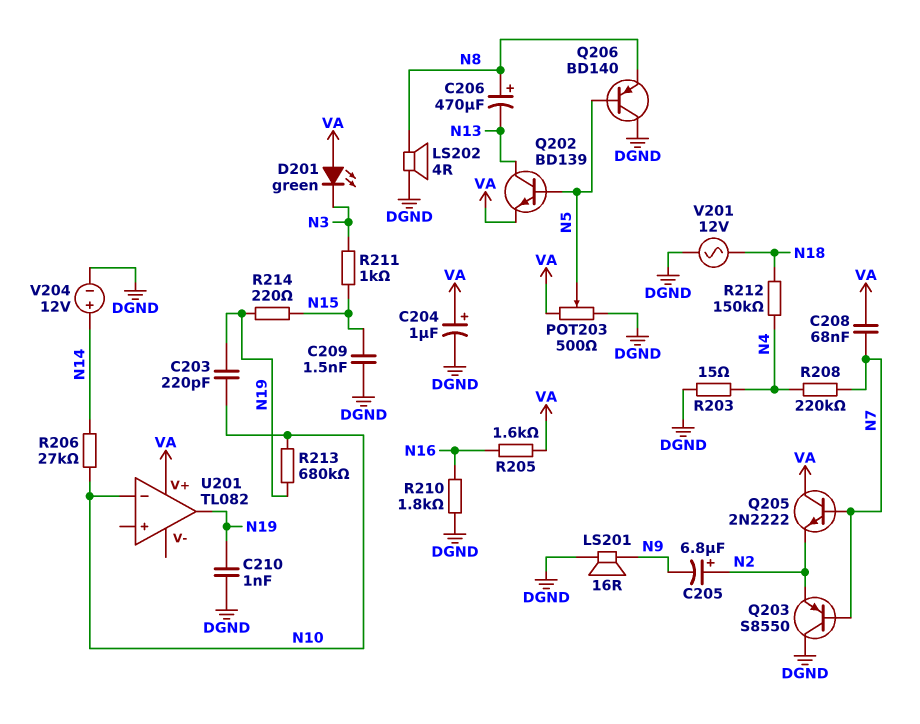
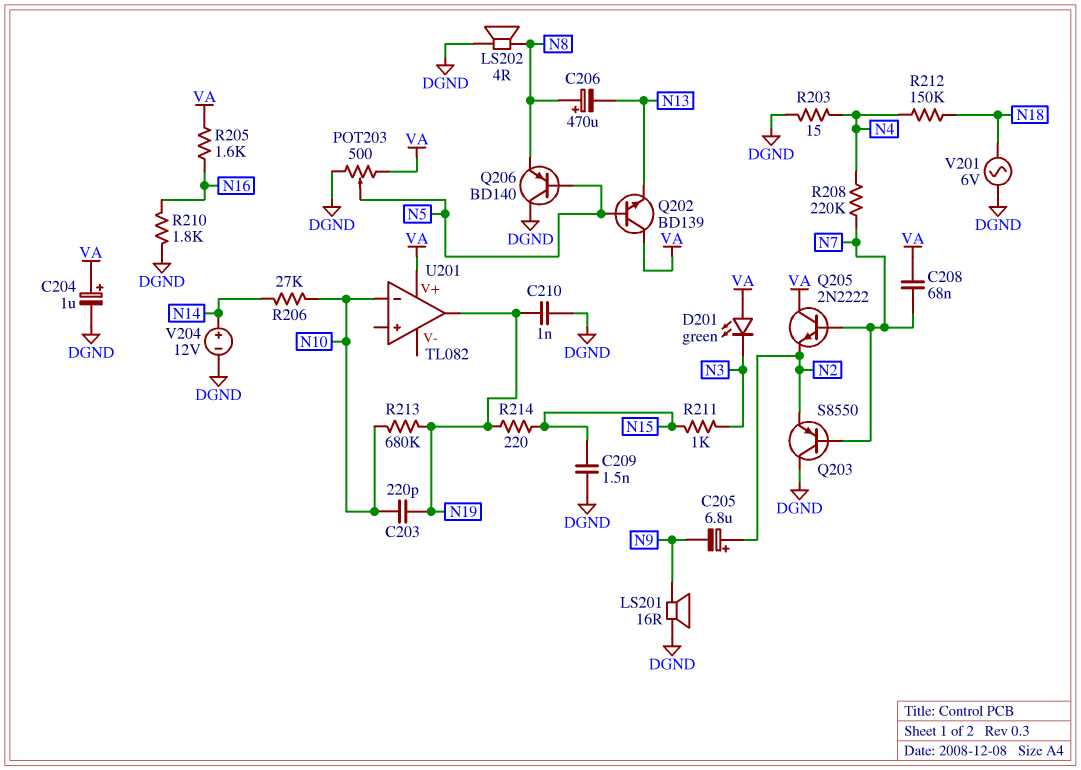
Q202: NPN BD139 (B N5, C N13, E VA) -> NPN BD139 (B N5, C VA, E N13)
V201: AC 12V (DGND, N18) -> AC 6V (DGND, N18)

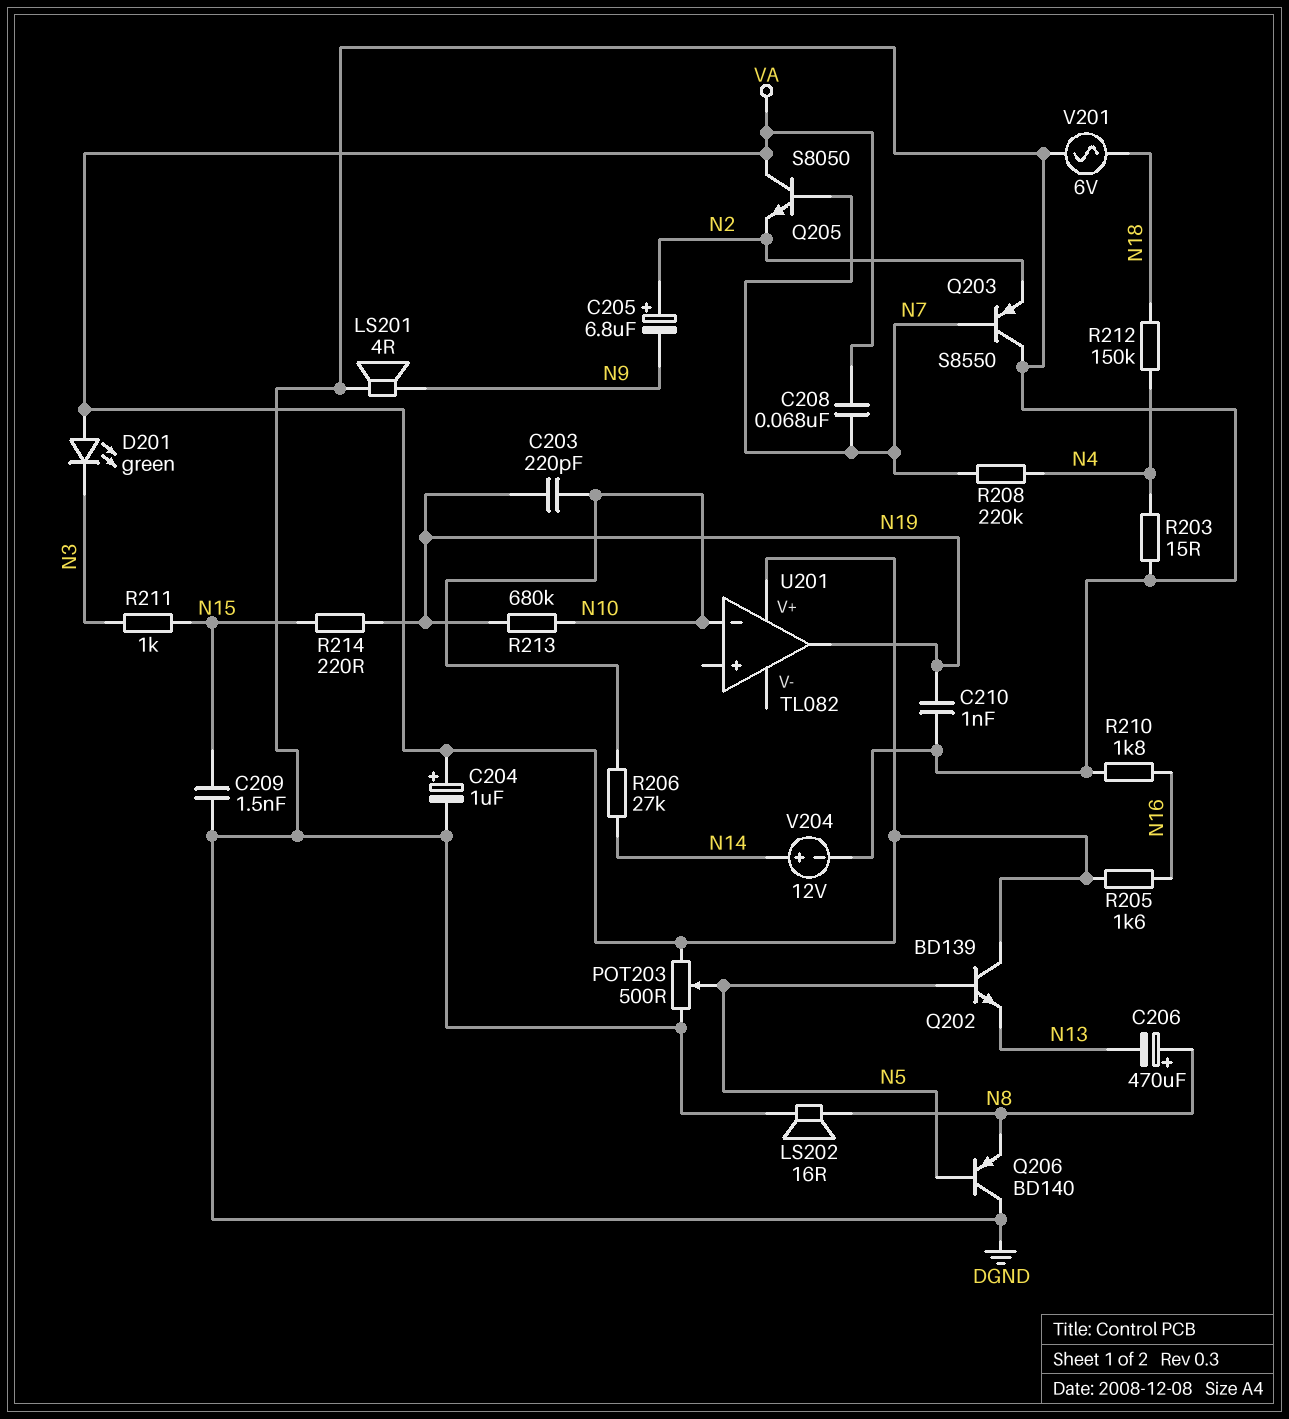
LS201: speaker 16R (DGND, N9) -> speaker 4R (DGND, N9)
LS202: speaker 4R (DGND, N8) -> speaker 16R (DGND, N8)
Q205: NPN 2N2222 (B N7, C VA, E N2) -> NPN S8050 (B N7, C VA, E N2)

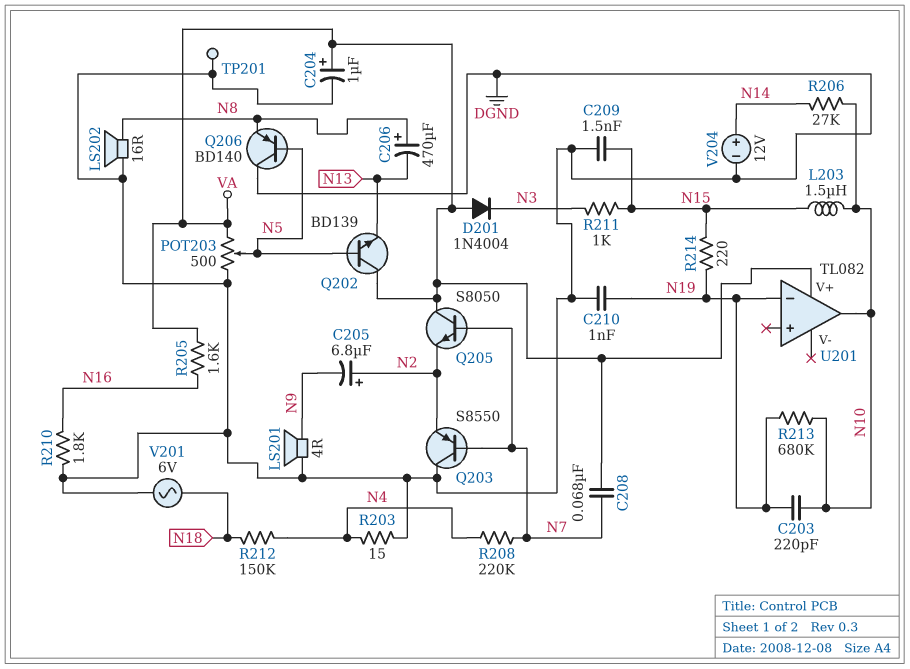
D201: LED green (A VA, K N3) -> diode 1N4004 (A VA, K N3)
L203: none -> 1.5uH (N10, N15)
TP201: none -> test point (DGND)
U201 pin in-: N10 -> N19
U201 pin out: N19 -> N10

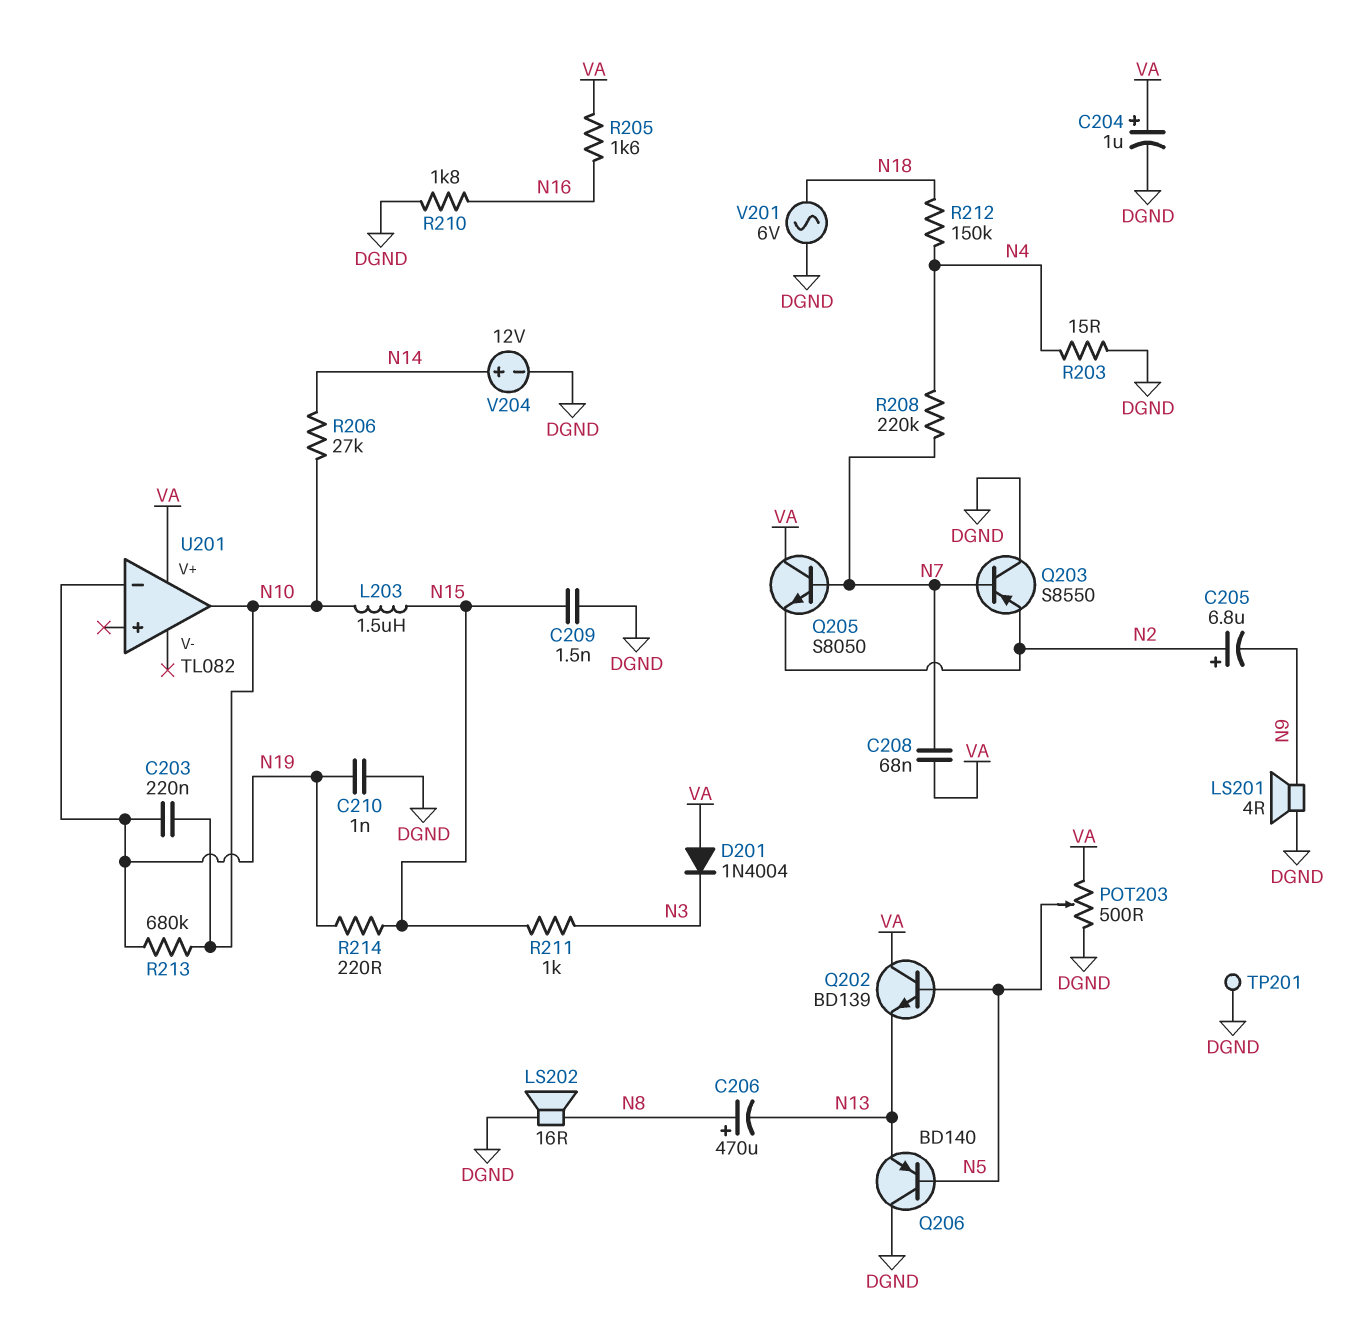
C203: 220pF (N10, N19) -> 220nF (N10, N19)
Q206: PNP BD140 (B N5, C DGND, E N8) -> PNP BD140 (B N5, C DGND, E N13)

